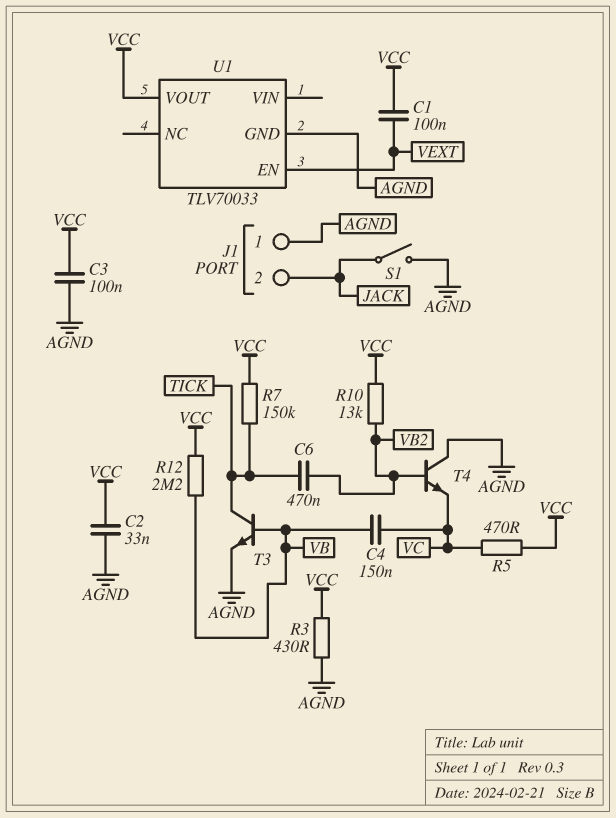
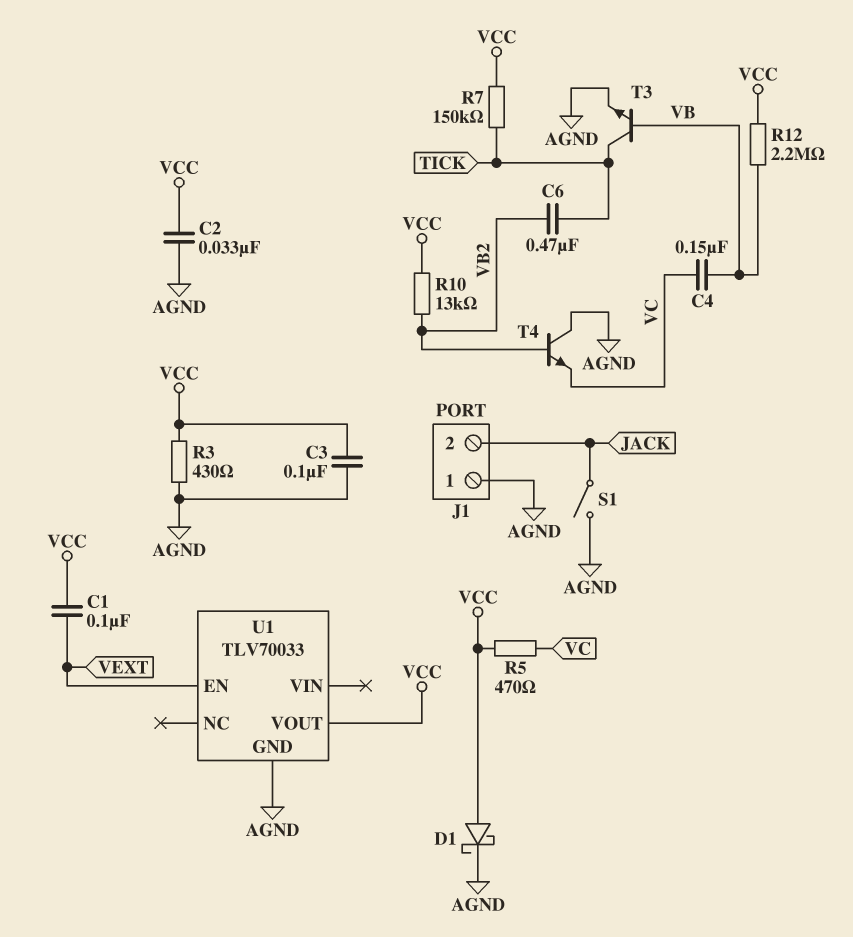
D1: none -> schottky (A VCC, K AGND)

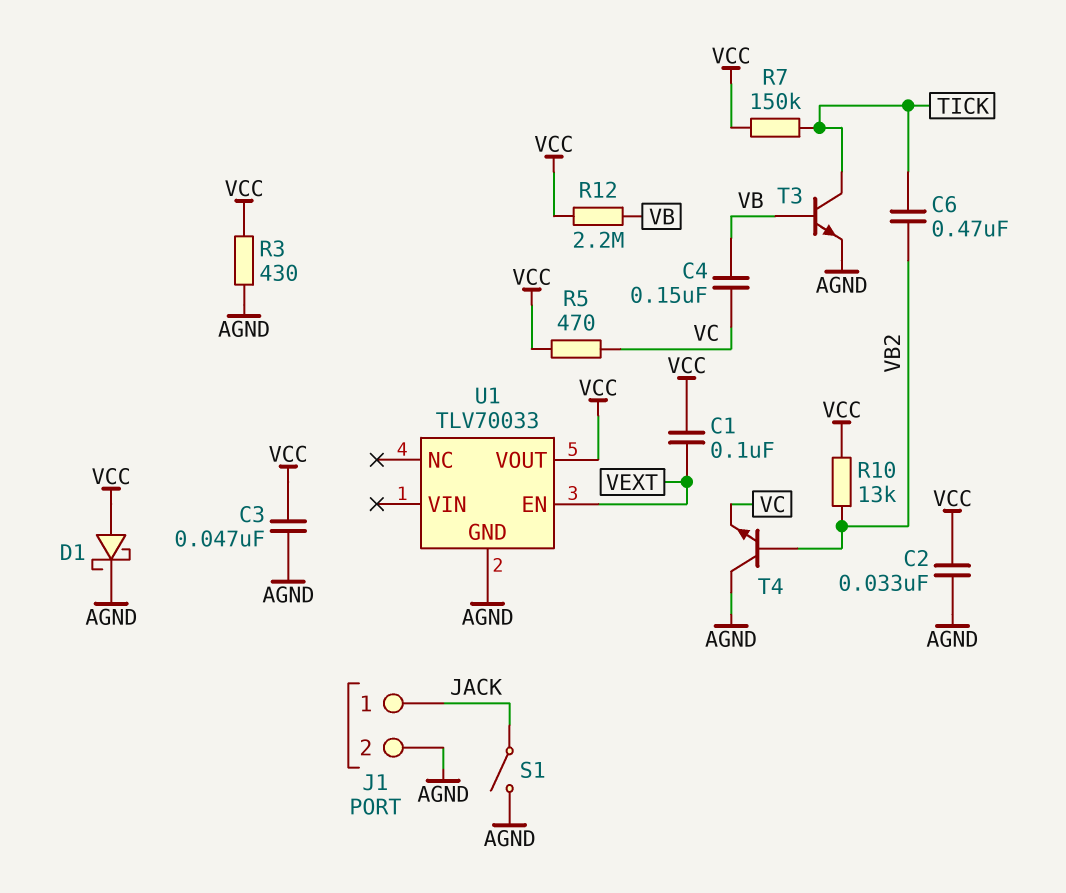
C3: 100nF (AGND, VCC) -> 47nF (AGND, VCC)
J1 pin 1: AGND -> JACK
J1 pin 2: JACK -> AGND

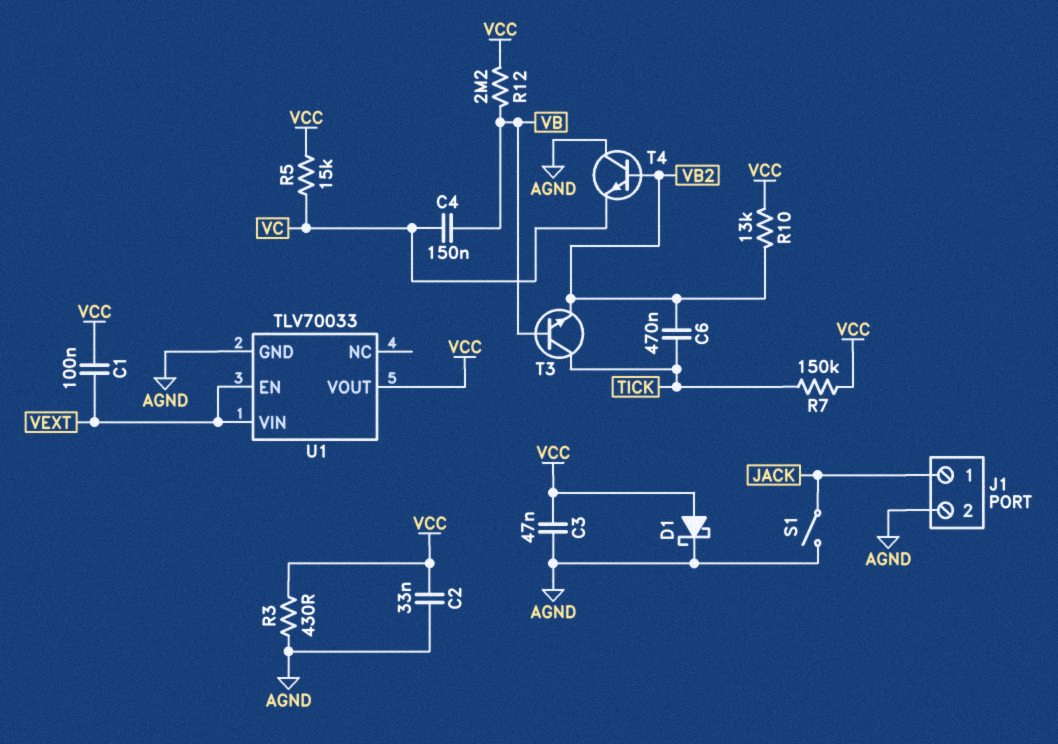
R5: 470 (VC, VCC) -> 15k (VC, VCC)
T3: NPN (B VB, C TICK, E AGND) -> NPN (B VB, C TICK, E VB2)
U1 pin VIN: none -> VEXT

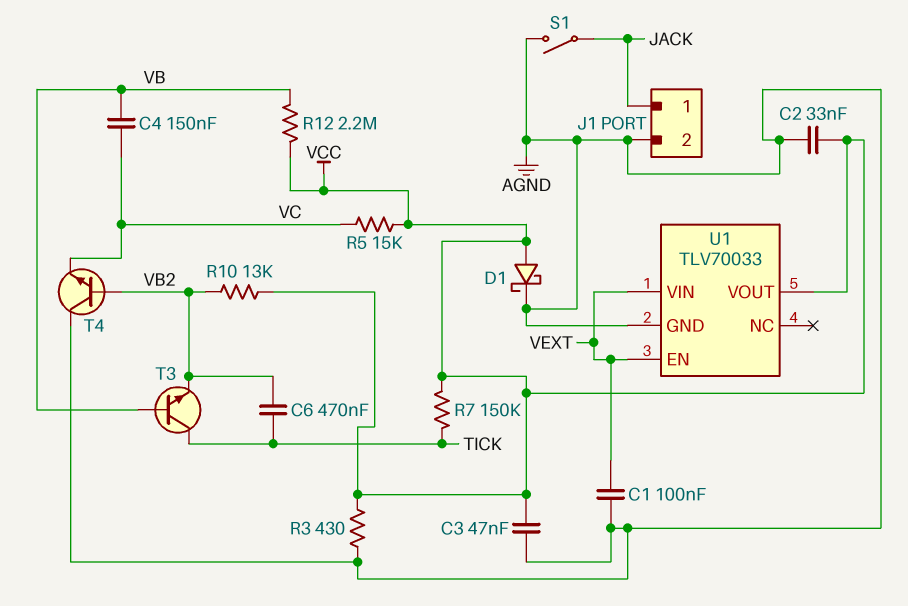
C1: 100nF (VCC, VEXT) -> 100nF (AGND, VEXT)

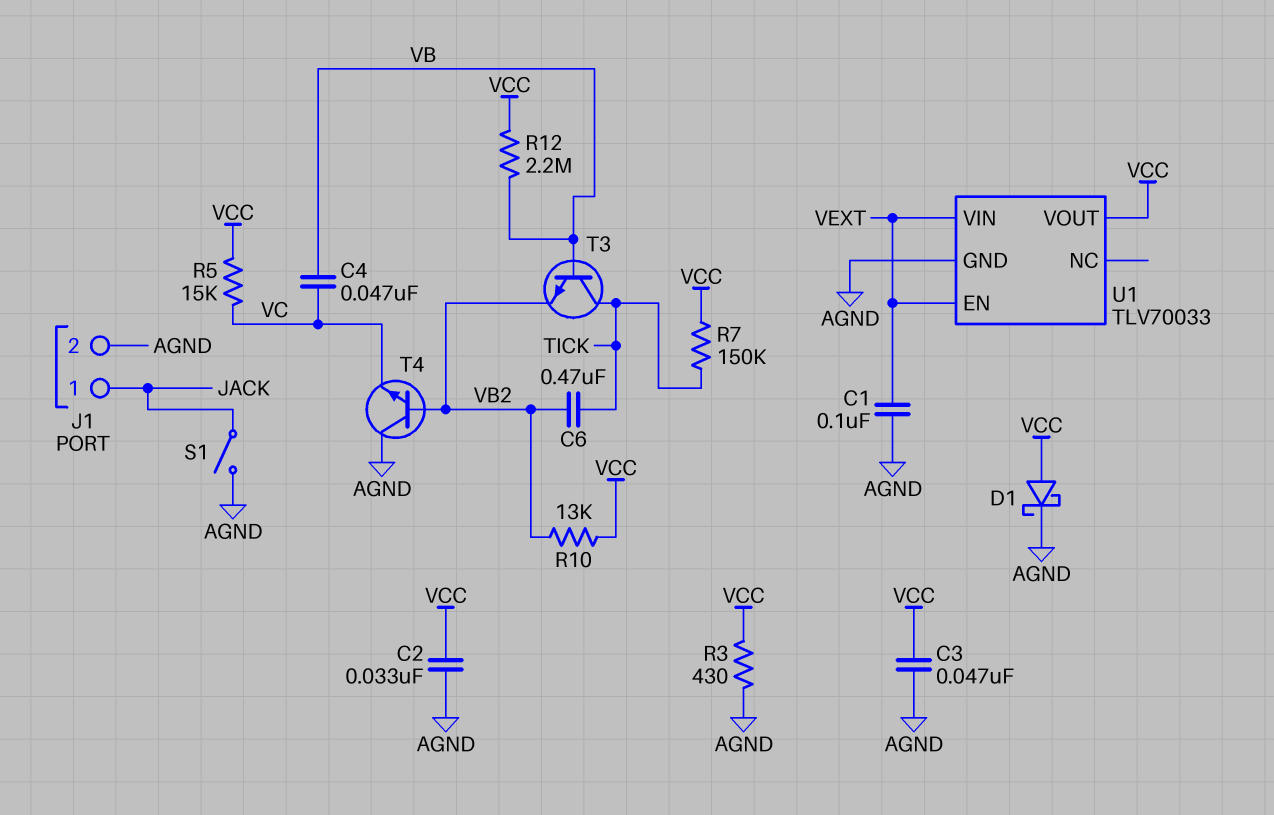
C4: 150nF (VB, VC) -> 47nF (VB, VC)

